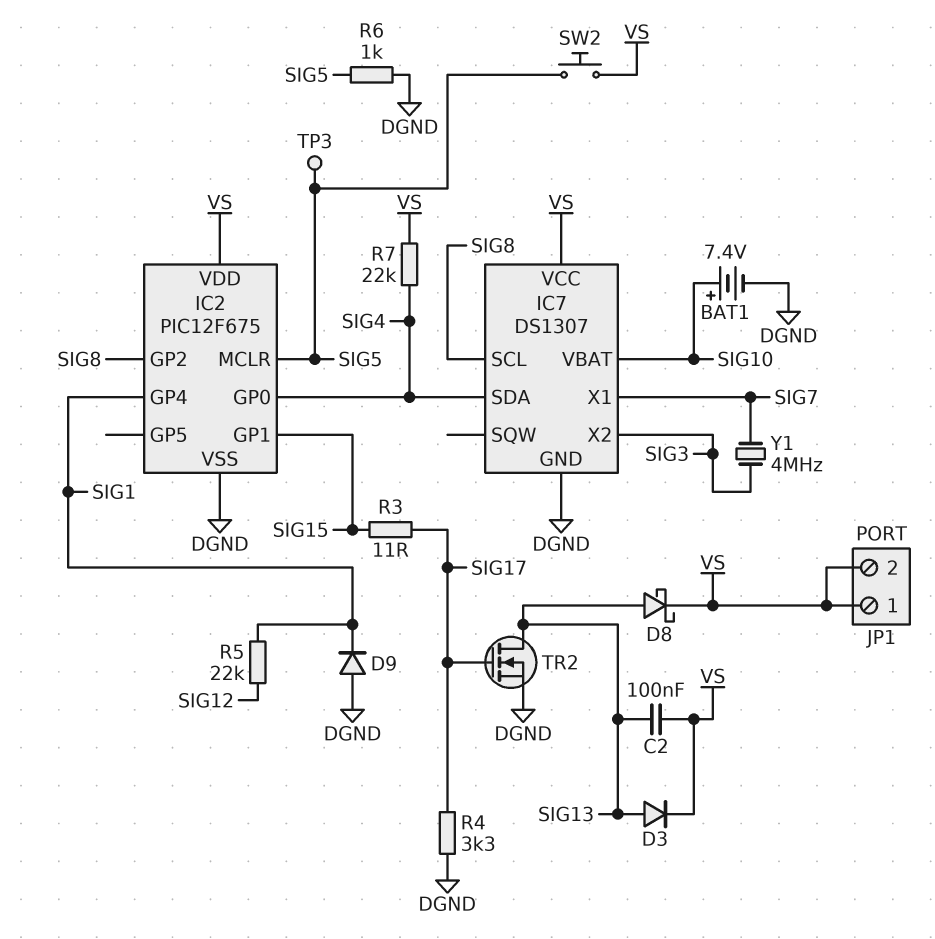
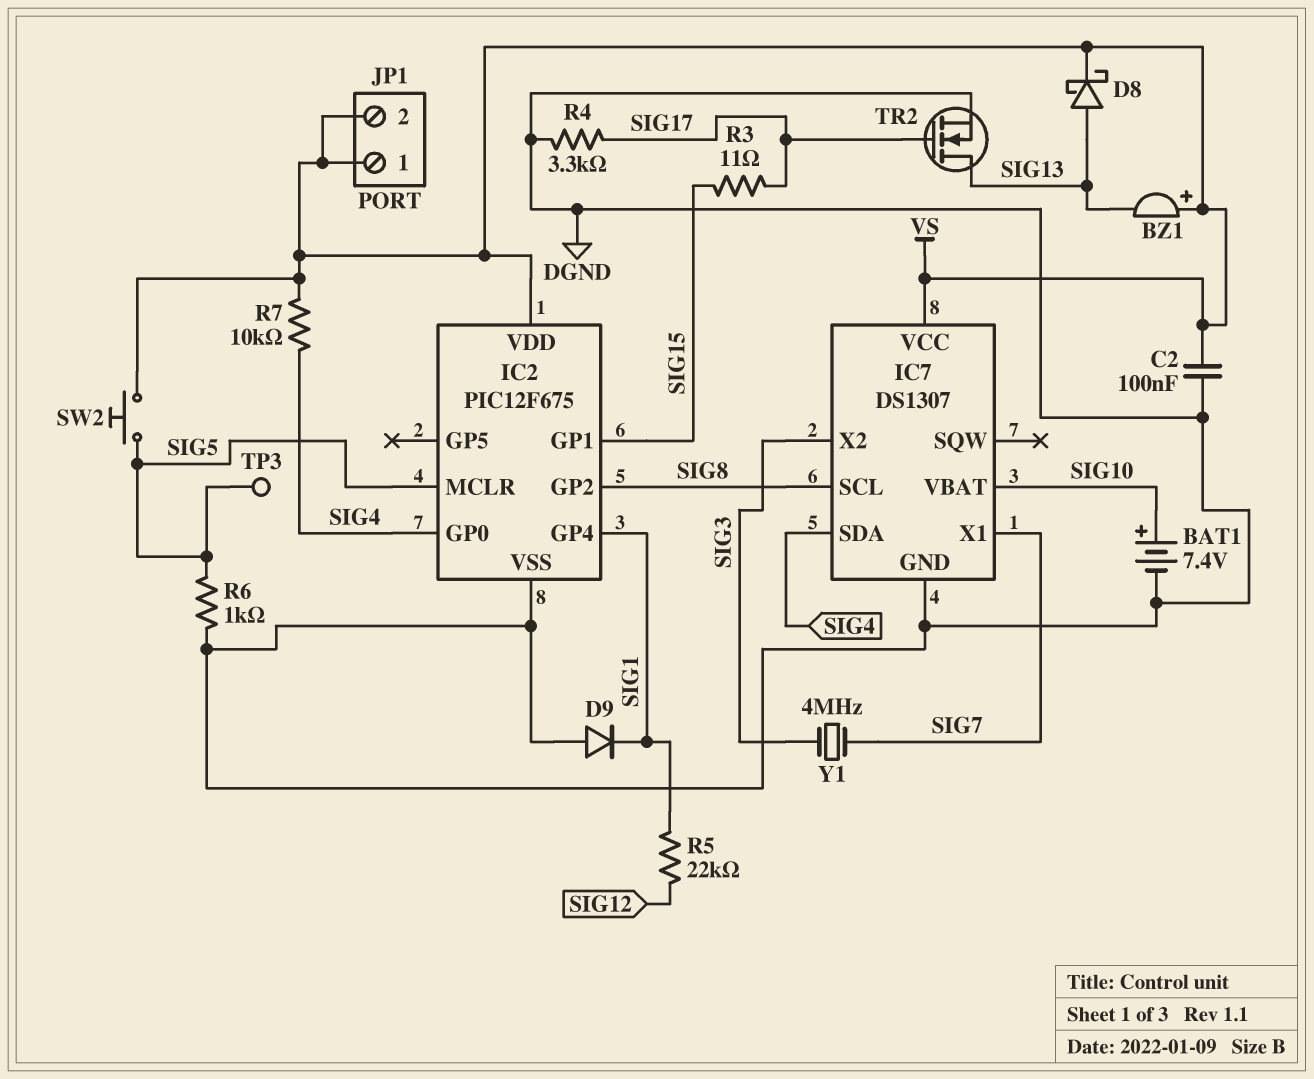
BZ1: none -> buzzer (plus VS, minus SIG13)
C2: 100nF (SIG13, VS) -> 100nF (DGND, VS)
D3: diode (A SIG13, K VS) -> none
R7: 22k (SIG4, VS) -> 10k (SIG4, VS)

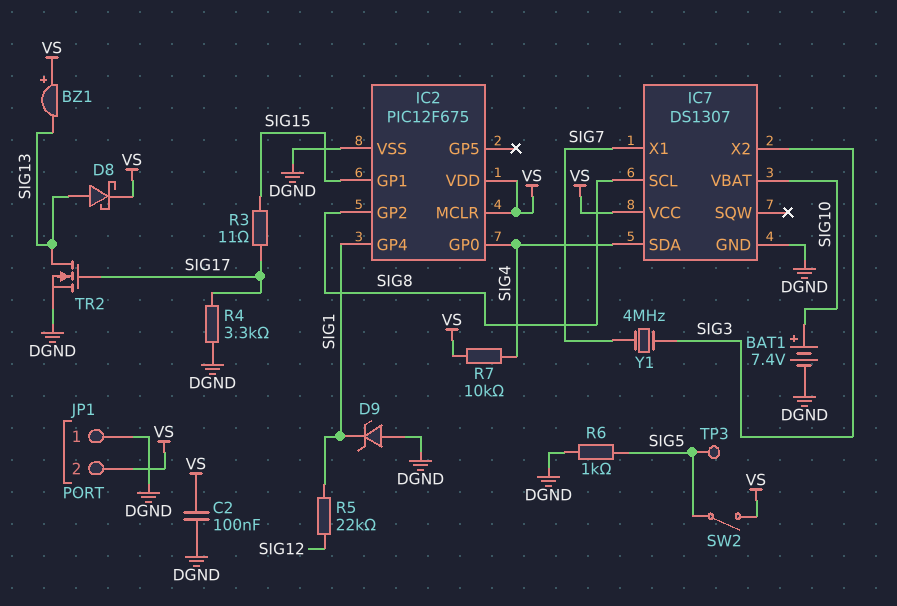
D9: diode (A DGND, K SIG1) -> zener (A DGND, K SIG1)
IC2 pin MCLR: SIG5 -> VS
JP1 pin 1: VS -> DGND
SW2: button (SIG5, VS) -> switch (SIG5, VS)

